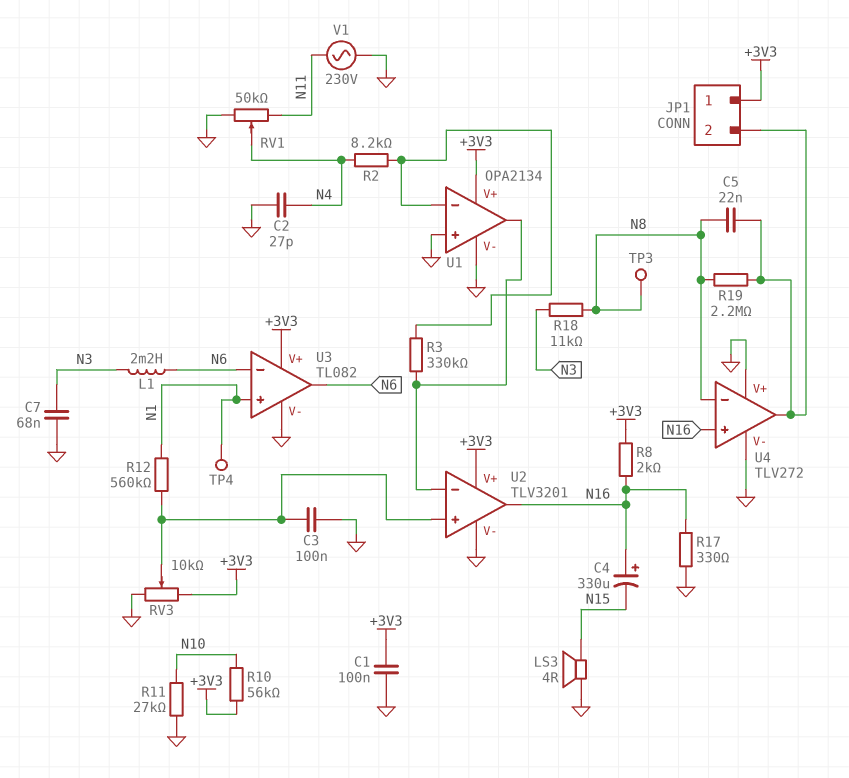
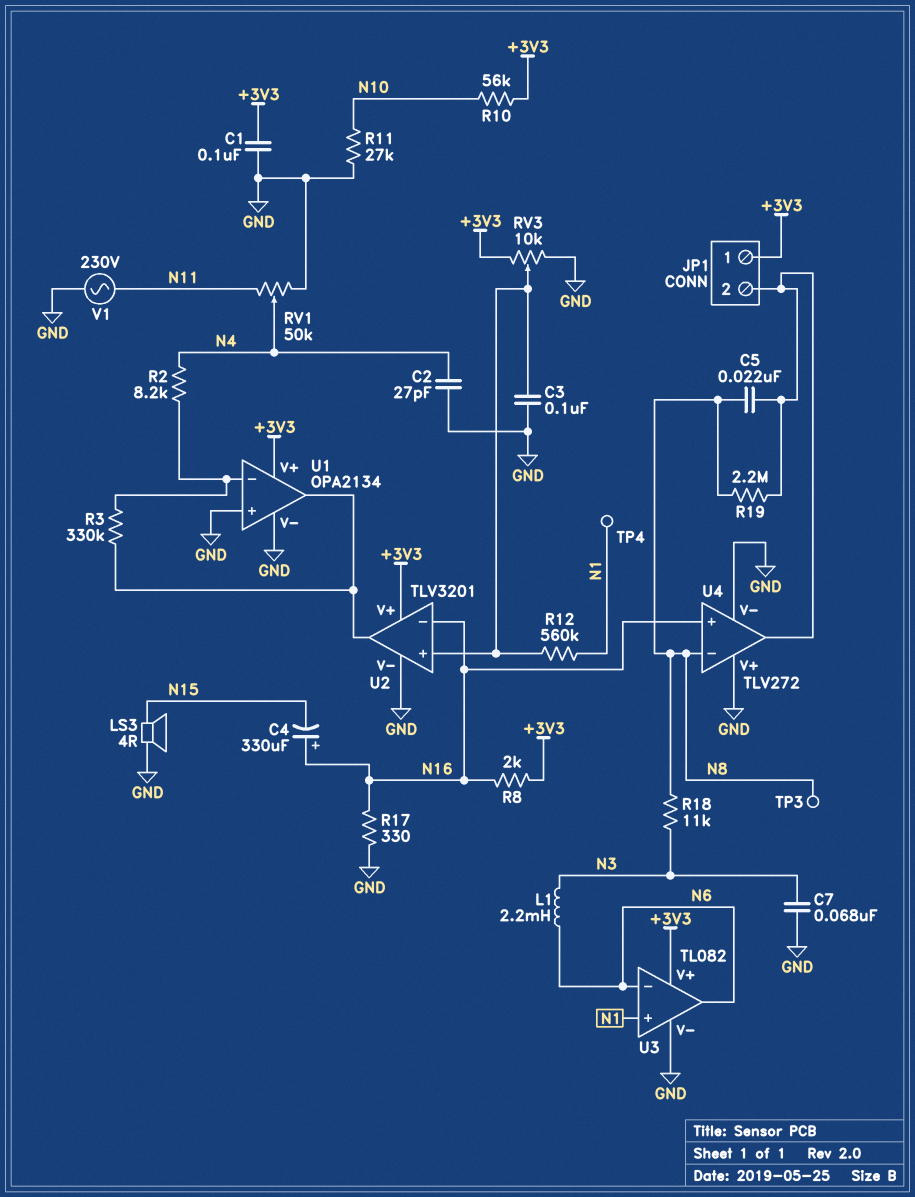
U2 pin in-: U1/out -> N16
U2 pin out: N16 -> U1/out

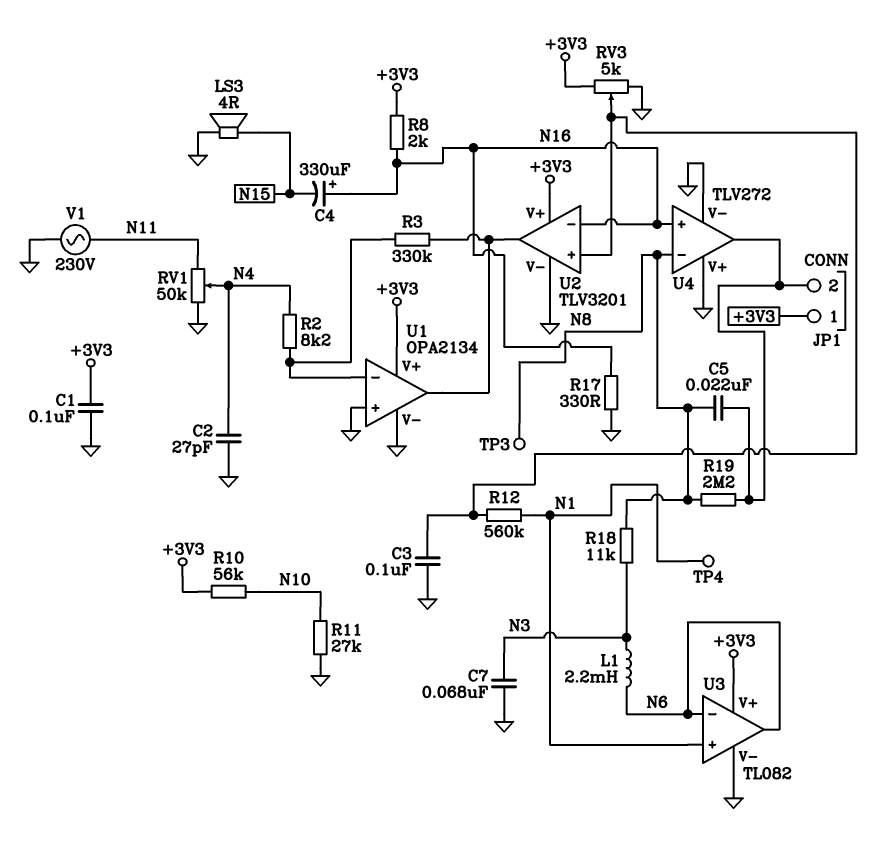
RV3: 10k (+3V3, GND, wiper U2/in+) -> 5k (+3V3, GND, wiper U2/in+)

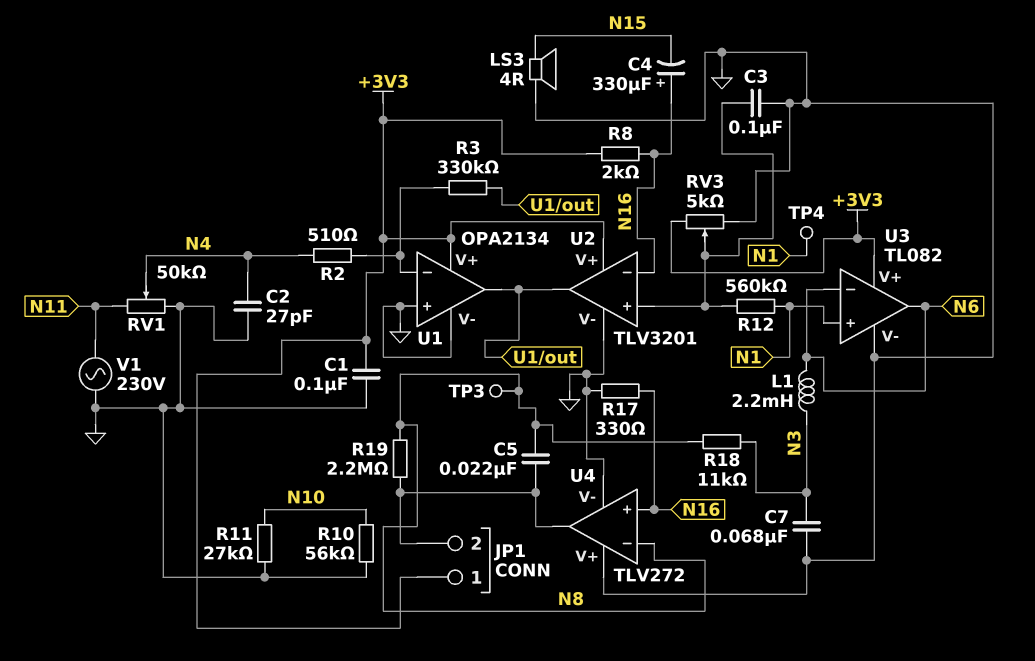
R2: 8.2k (N4, U1/in-) -> 510 (N4, U1/in-)
R10: 56k (+3V3, N10) -> 56k (GND, N10)

